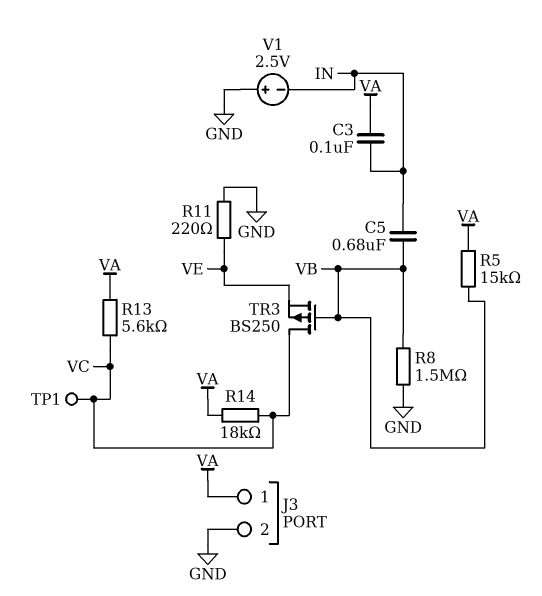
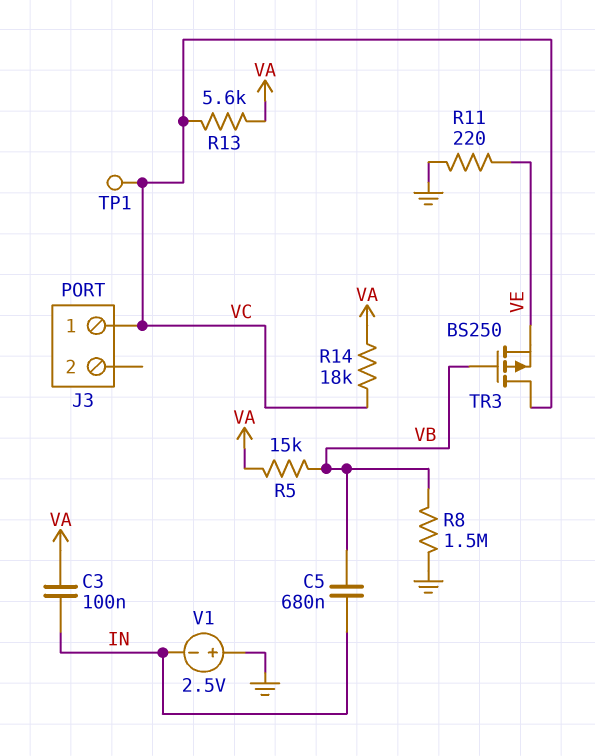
J3 pin 1: VA -> VC
J3 pin 2: GND -> none

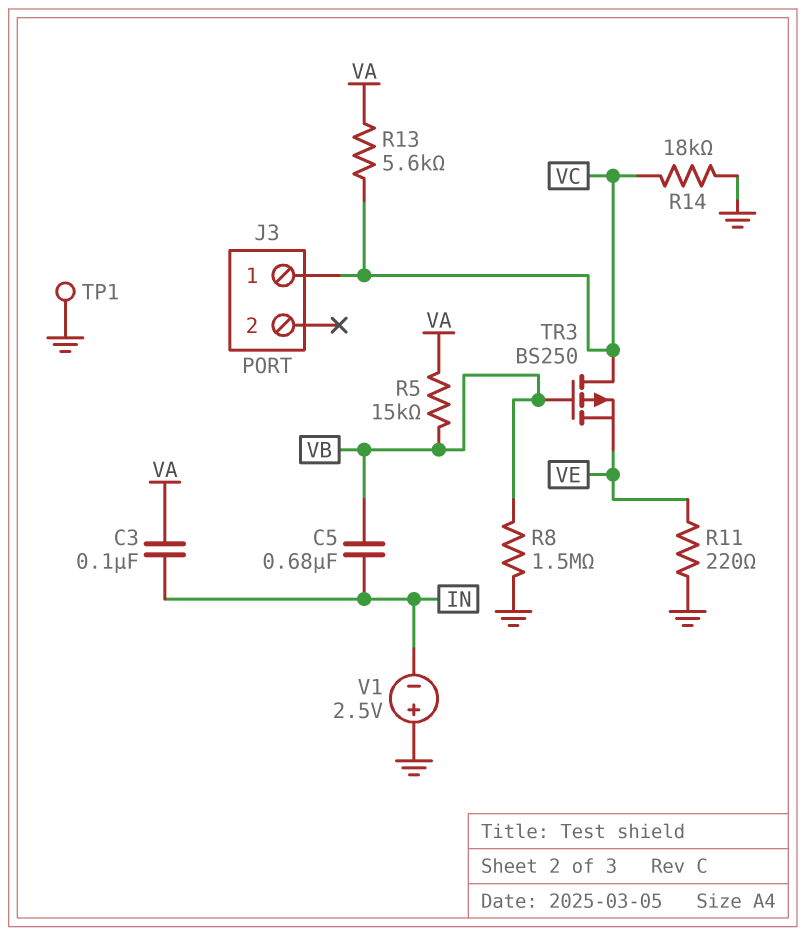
R14: 18k (VA, VC) -> 18k (GND, VC)
TP1: test point (VC) -> test point (GND)

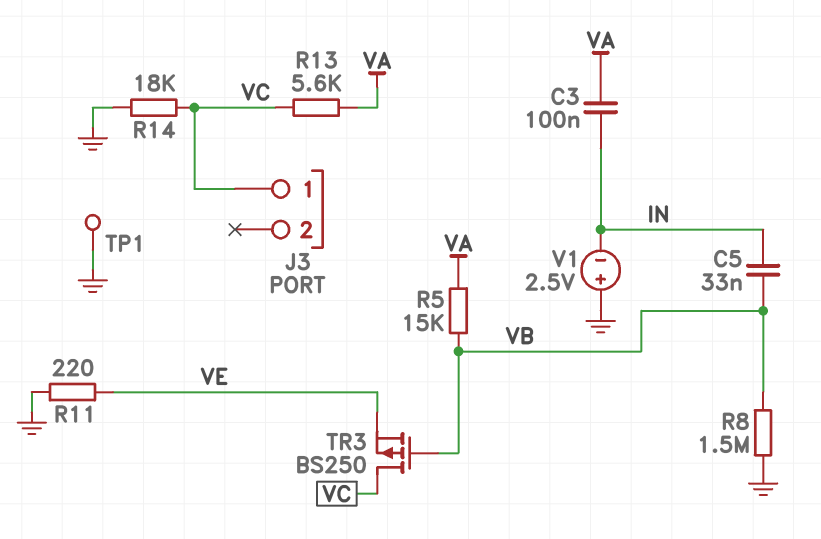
C5: 680nF (IN, VB) -> 33nF (IN, VB)

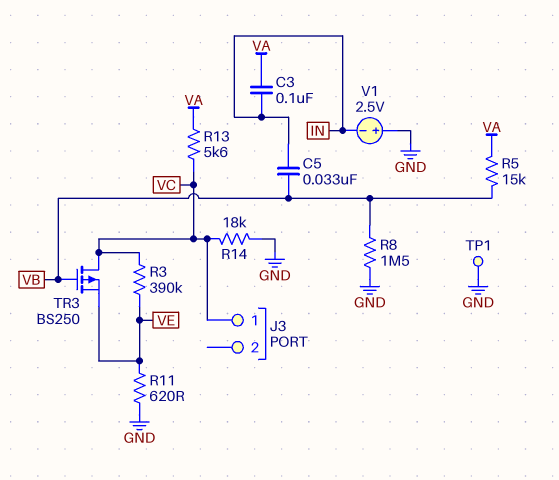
R3: none -> 390k (VC, VE)
R11: 220 (GND, VE) -> 620 (GND, VE)

